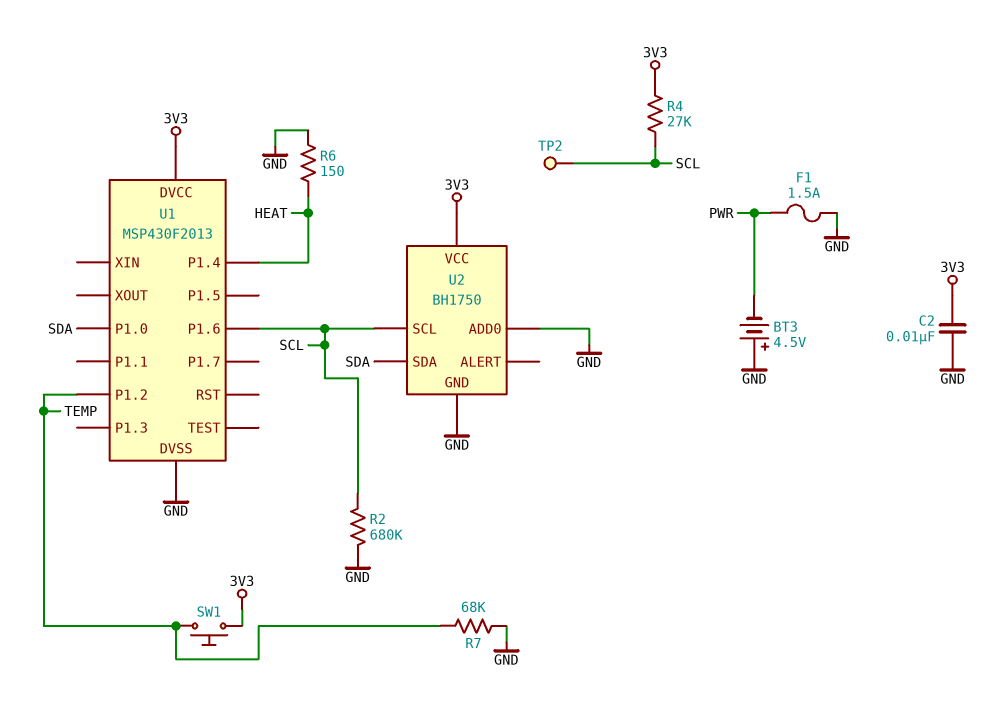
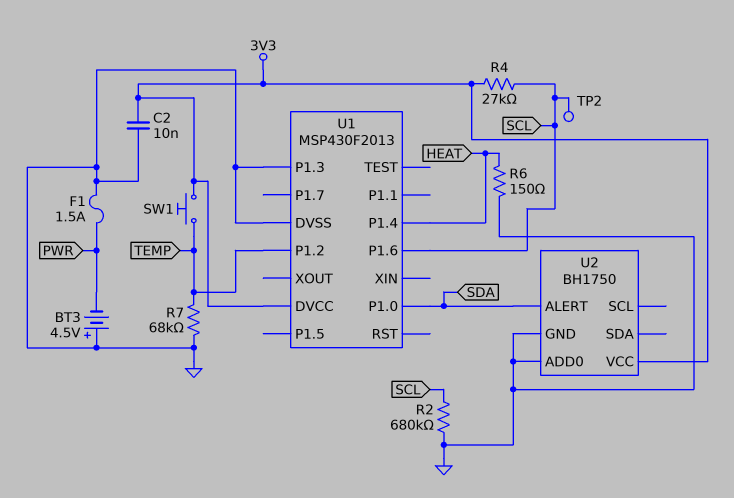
U1 pin P1.3: none -> GND
U2 pin ALERT: none -> SDA
U2 pin SCL: SCL -> none
U2 pin SDA: SDA -> none

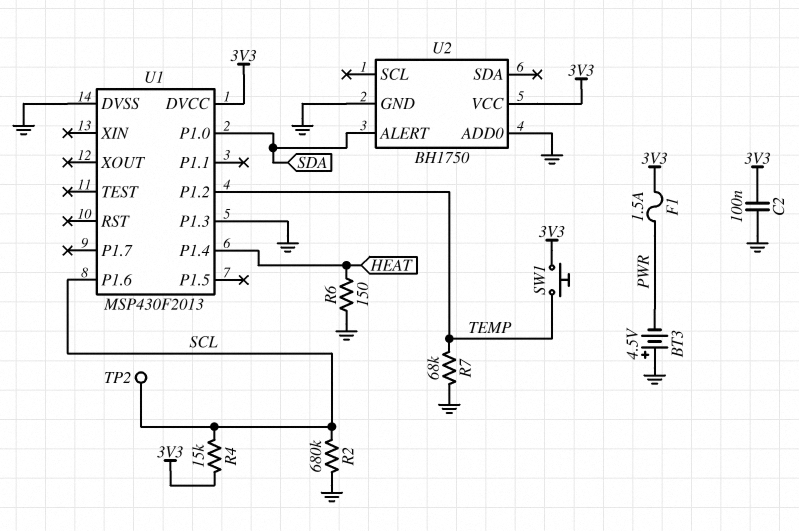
C2: 10nF (3V3, GND) -> 100nF (3V3, GND)
F1: 1.5A (GND, PWR) -> 1.5A (3V3, PWR)
R4: 27k (3V3, SCL) -> 15k (3V3, SCL)

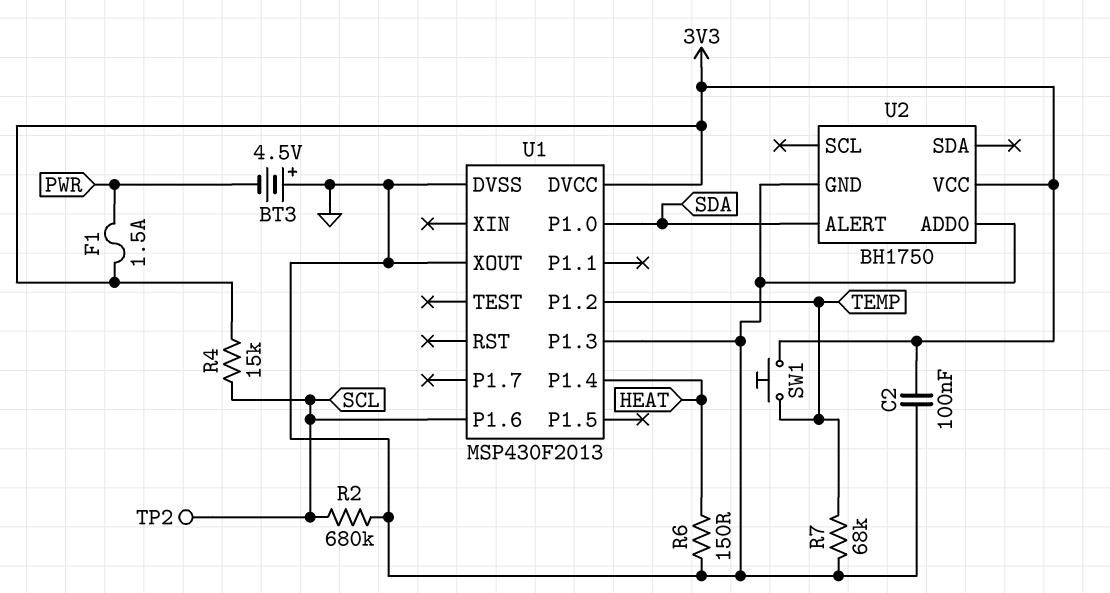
U1 pin XOUT: none -> GND

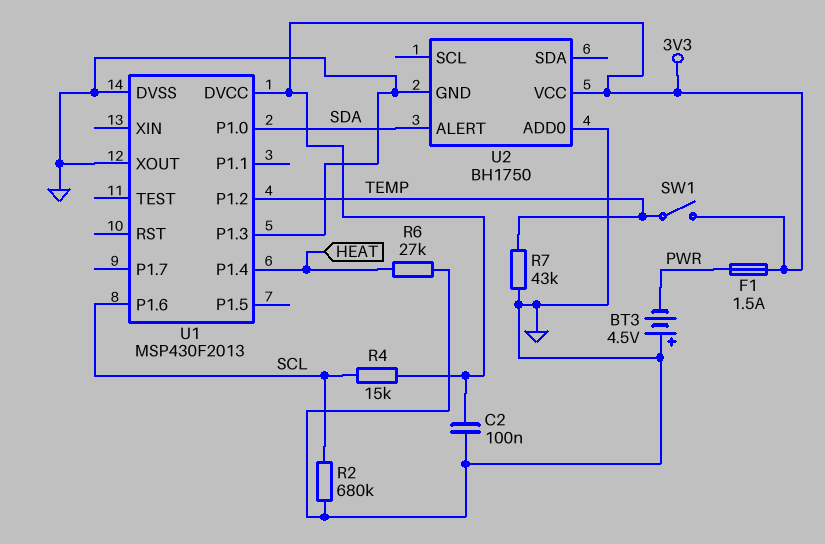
R6: 150 (GND, HEAT) -> 27k (GND, HEAT)
R7: 68k (GND, TEMP) -> 43k (GND, TEMP)
SW1: button (3V3, TEMP) -> switch (3V3, TEMP)
TP2: test point (SCL) -> none

